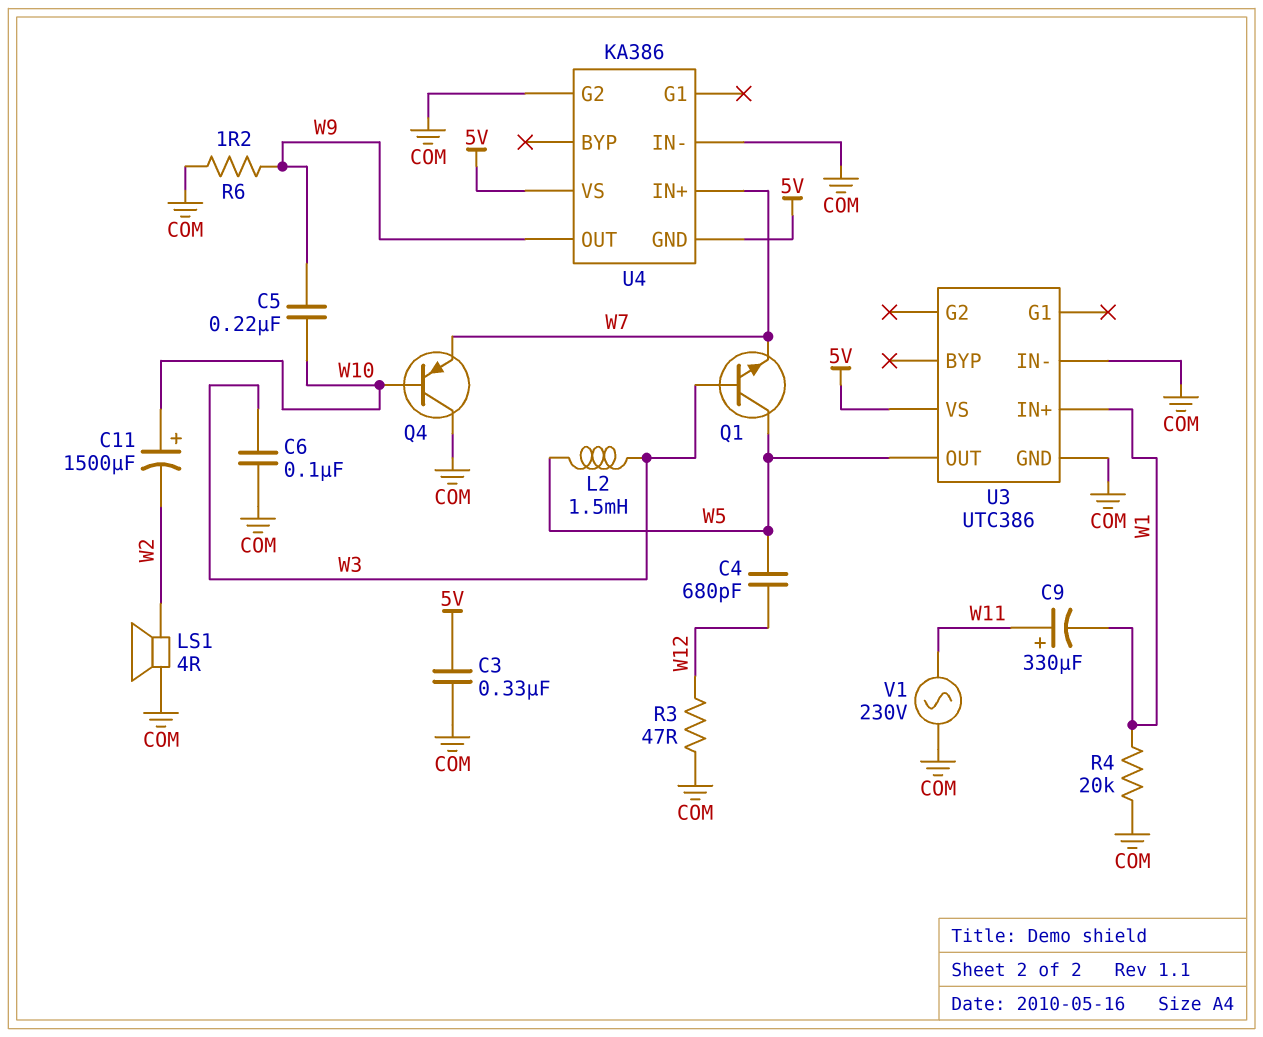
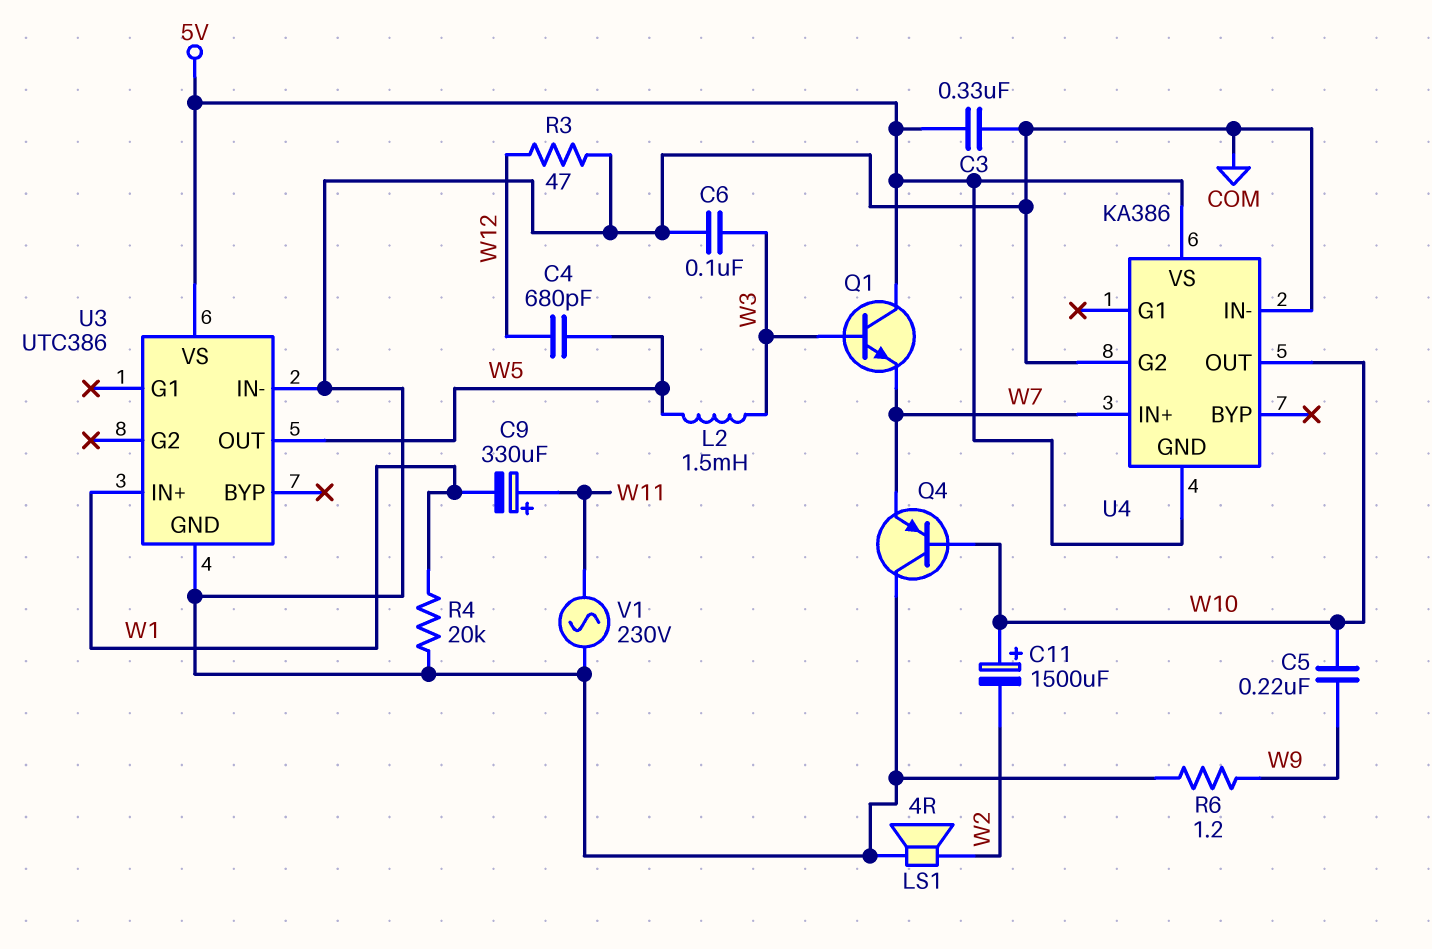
Q1: NPN (B W3, C W5, E W7) -> NPN (B W3, C 5V, E W7)
U4 pin OUT: W9 -> W10

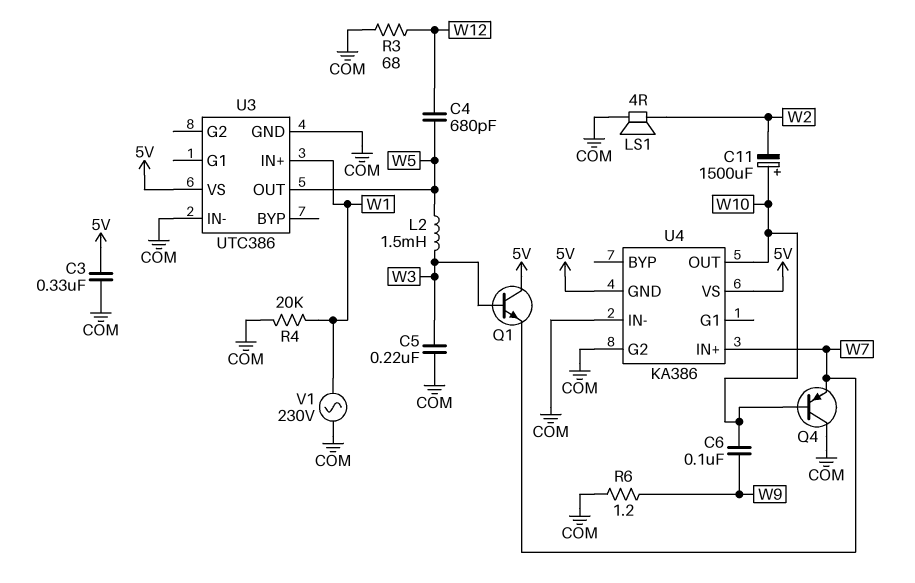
C5: 220nF (W9, W10) -> 220nF (COM, W3)
C6: 100nF (COM, W3) -> 100nF (W9, W10)
C9: 330uF (plus W11, minus W1) -> none
R3: 47 (COM, W12) -> 68 (COM, W12)
V1: AC 230V (COM, W11) -> AC 230V (COM, W1)

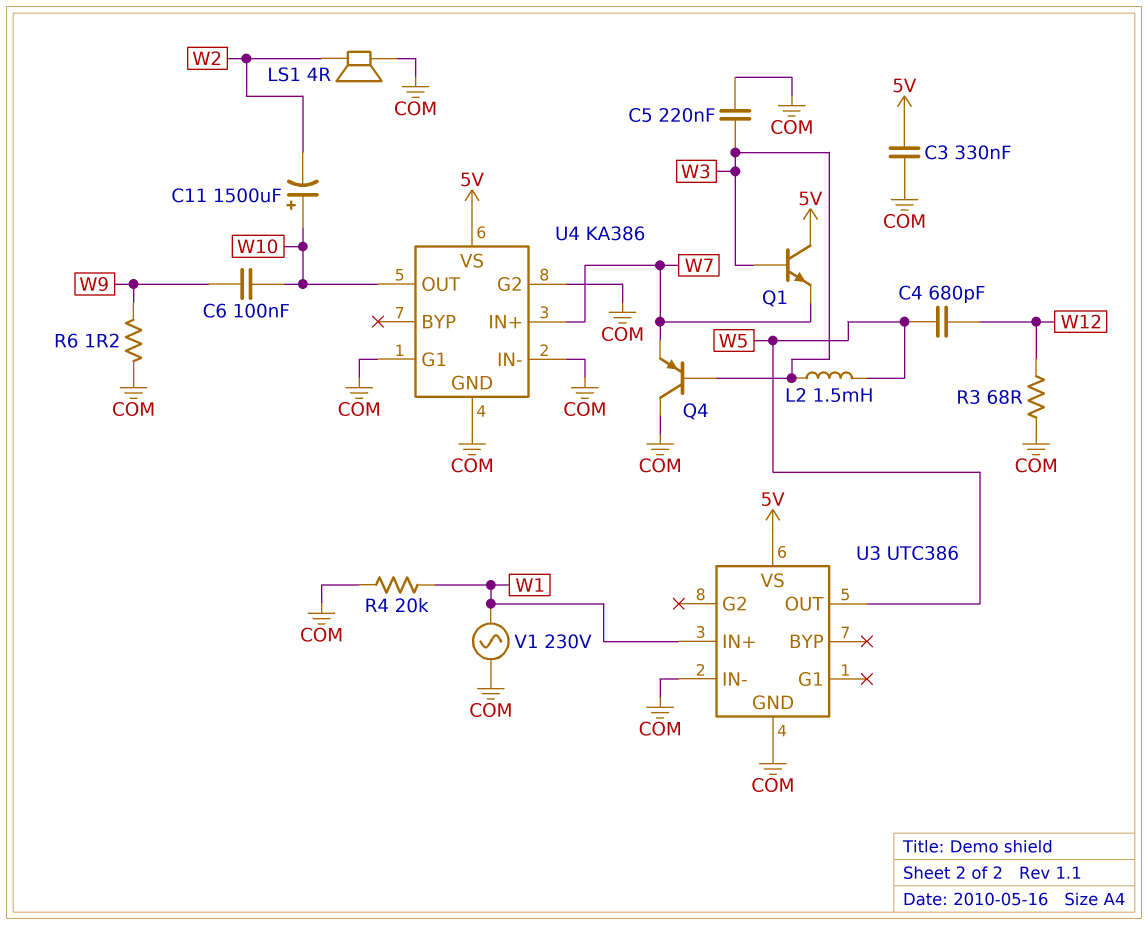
Q4: PNP (B W10, C COM, E W7) -> PNP (B W3, C COM, E W7)
U4 pin G1: none -> COM
U4 pin GND: 5V -> COM

